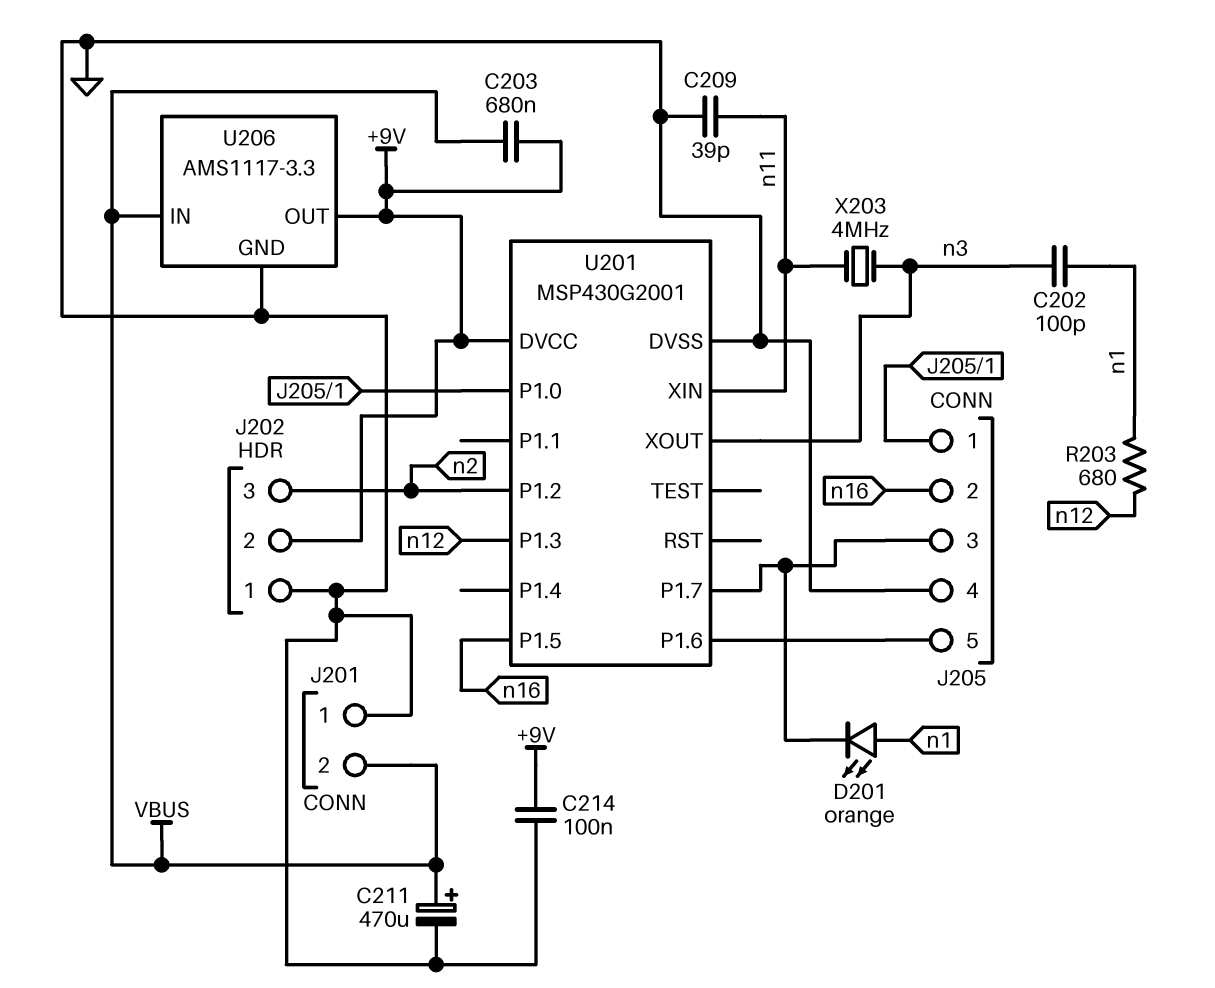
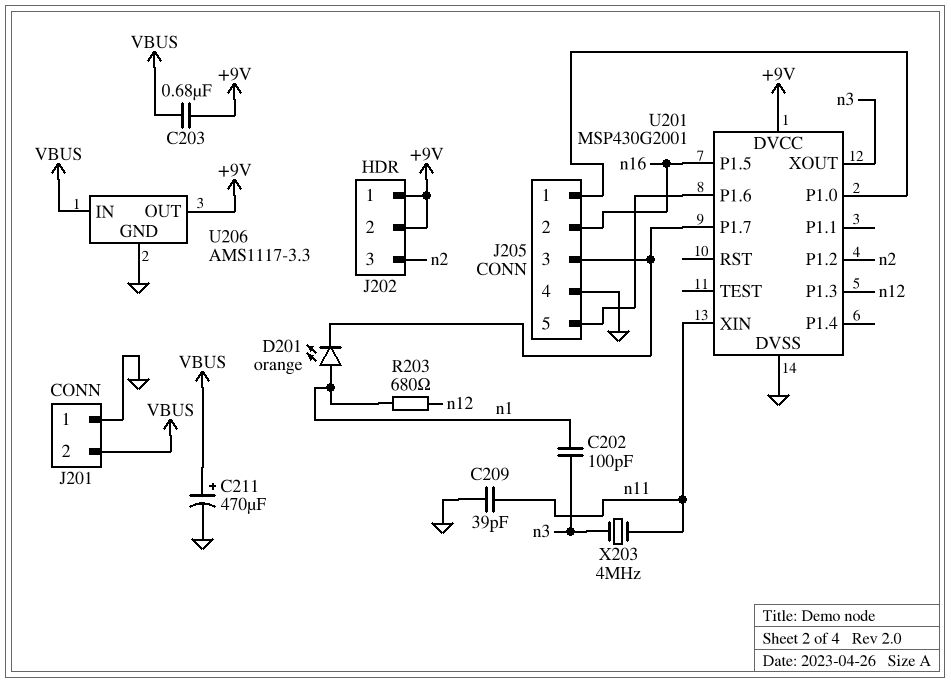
C214: 100nF (+9V, GND) -> none
J202 pin 1: GND -> +9V

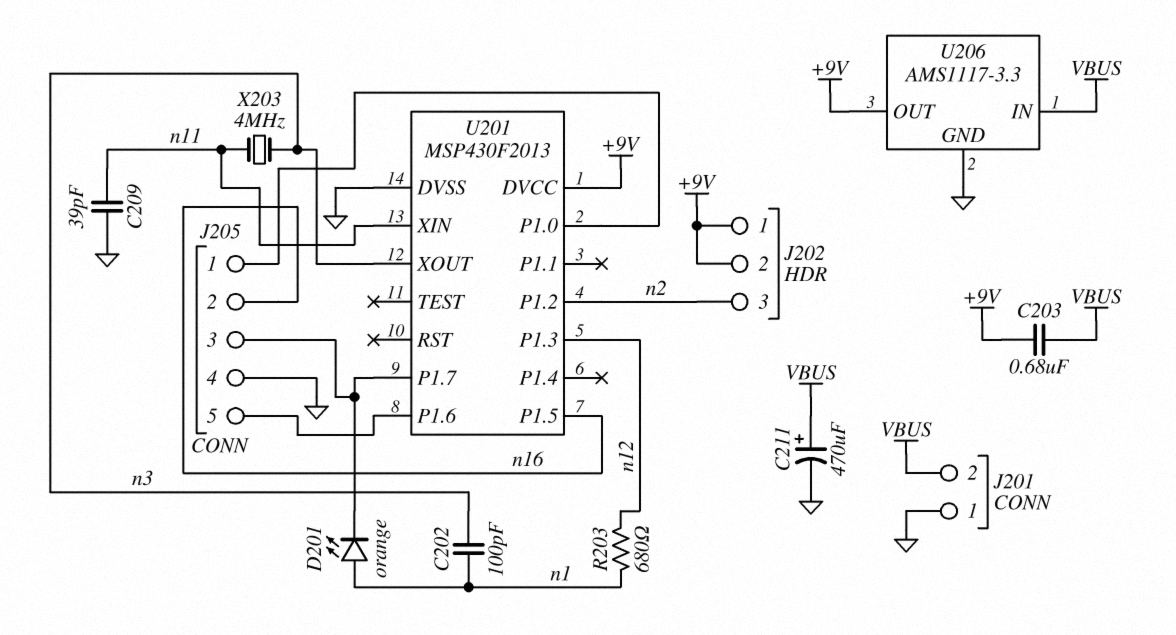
U201: MSP430G2001 -> MSP430F2013

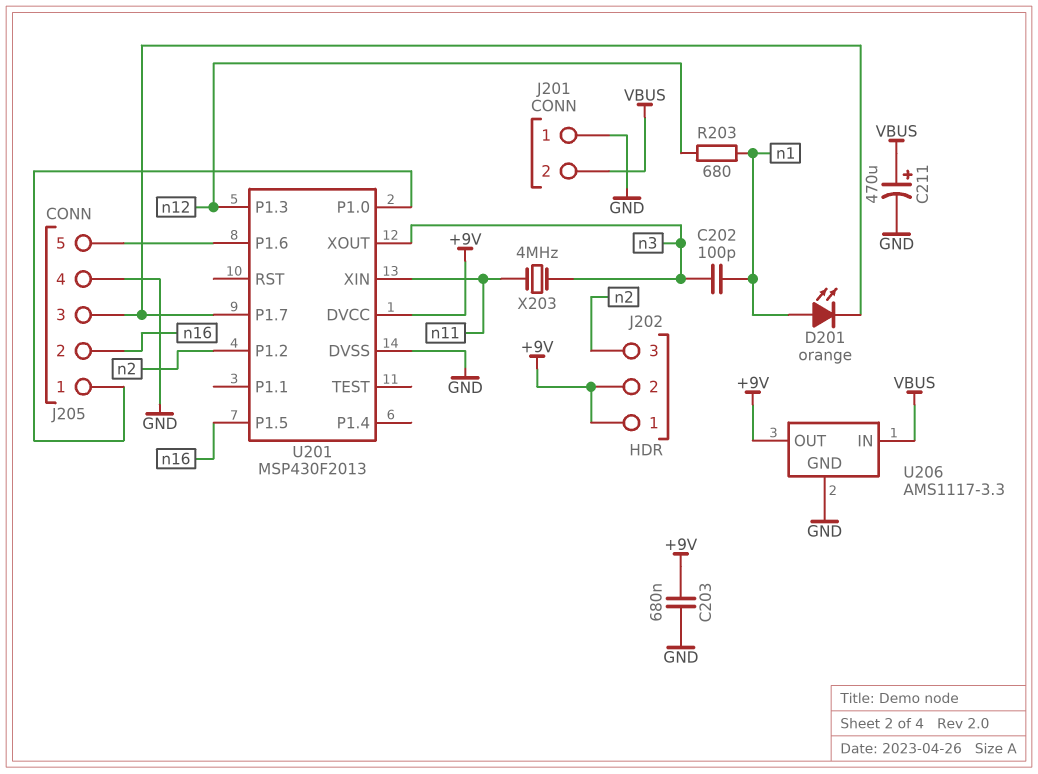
C203: 680nF (+9V, VBUS) -> 680nF (+9V, GND)
C209: 39pF (GND, n11) -> none

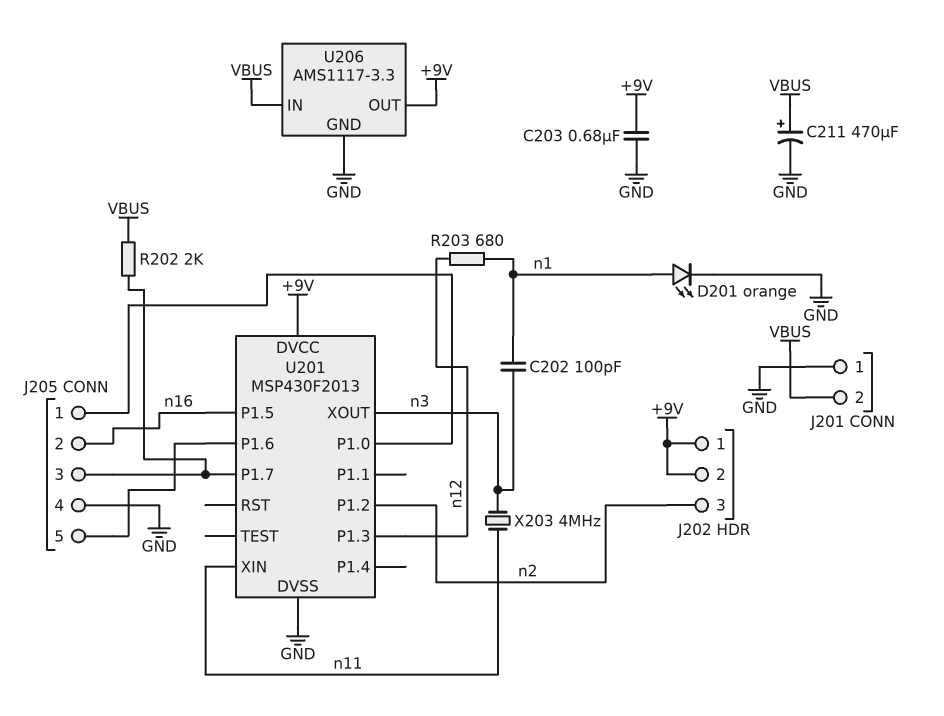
D201: LED orange (A n1, K J205/3) -> LED orange (A n1, K GND)
R202: none -> 2k (J205/3, VBUS)

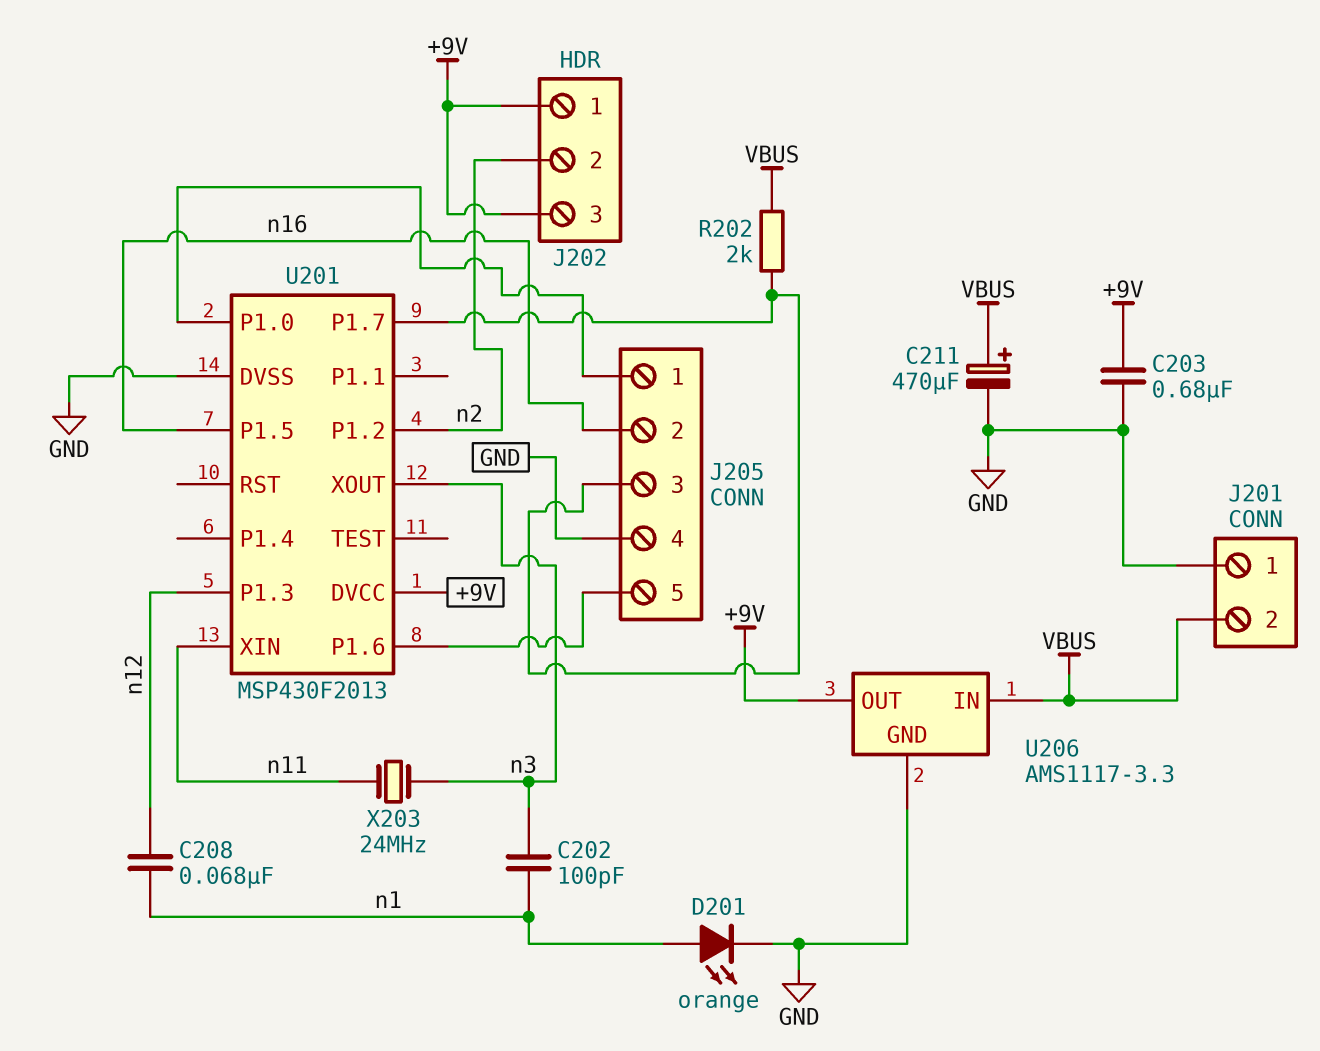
C208: none -> 68nF (n1, n12)
J202 pin 2: +9V -> n2
J202 pin 3: n2 -> +9V
R203: 680 (n1, n12) -> none
X203: 4MHz (n3, n11) -> 24MHz (n3, n11)

